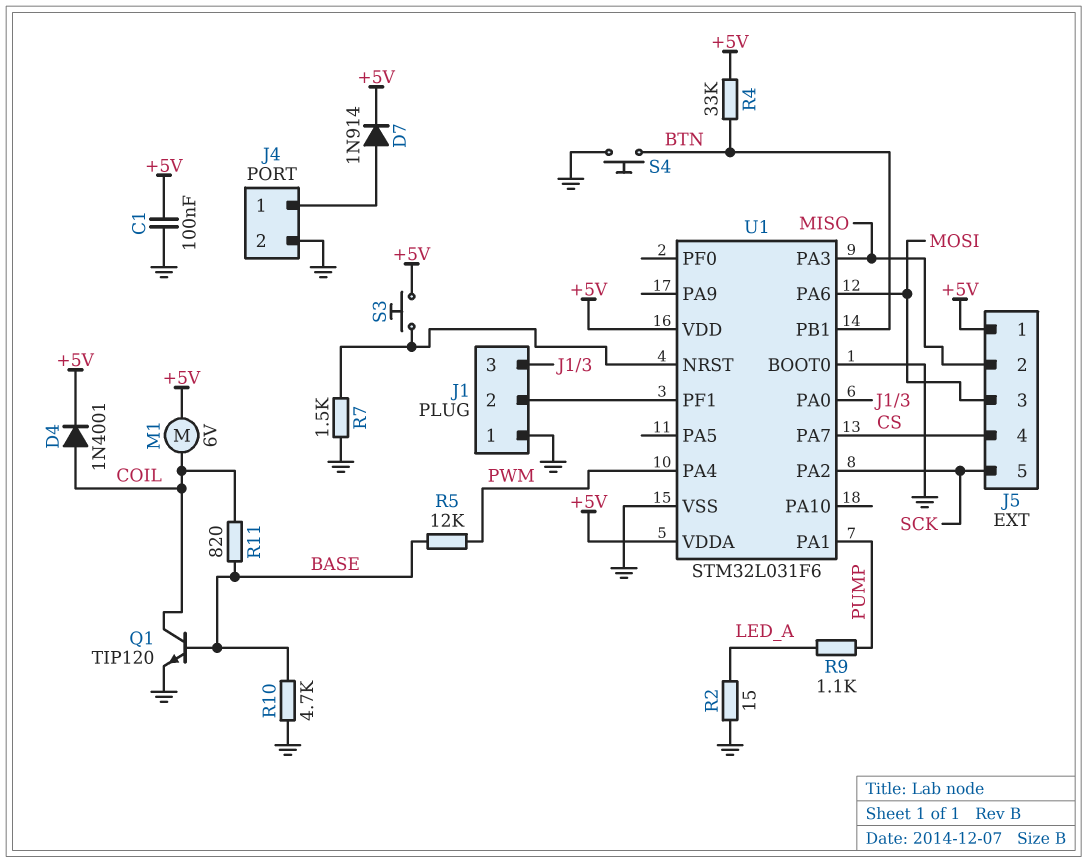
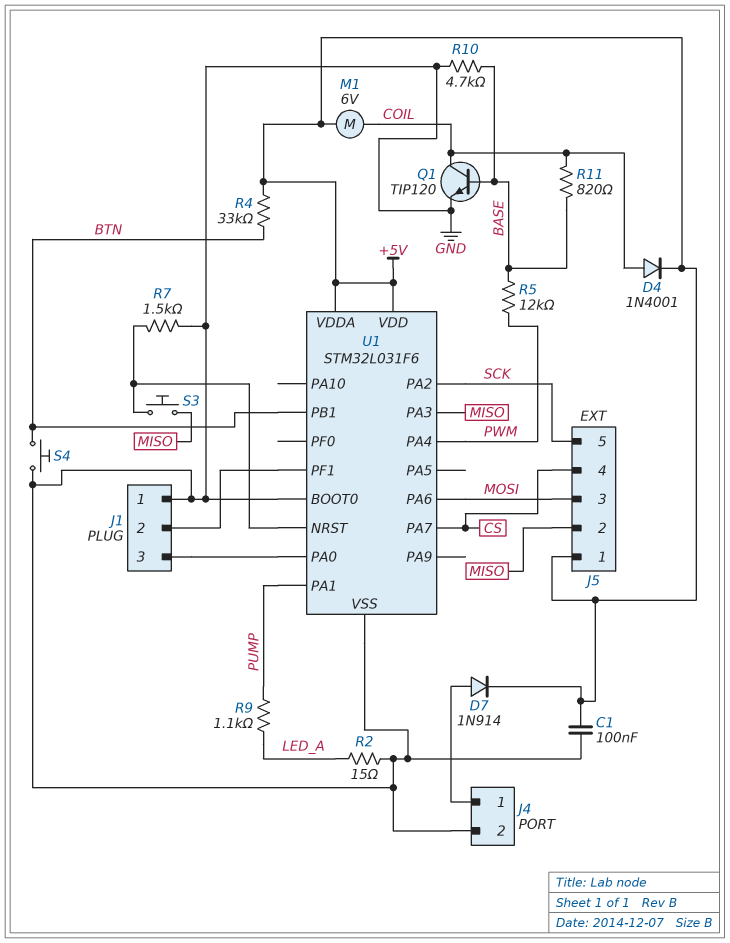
S3: button (+5V, U1/NRST) -> button (MISO, U1/NRST)

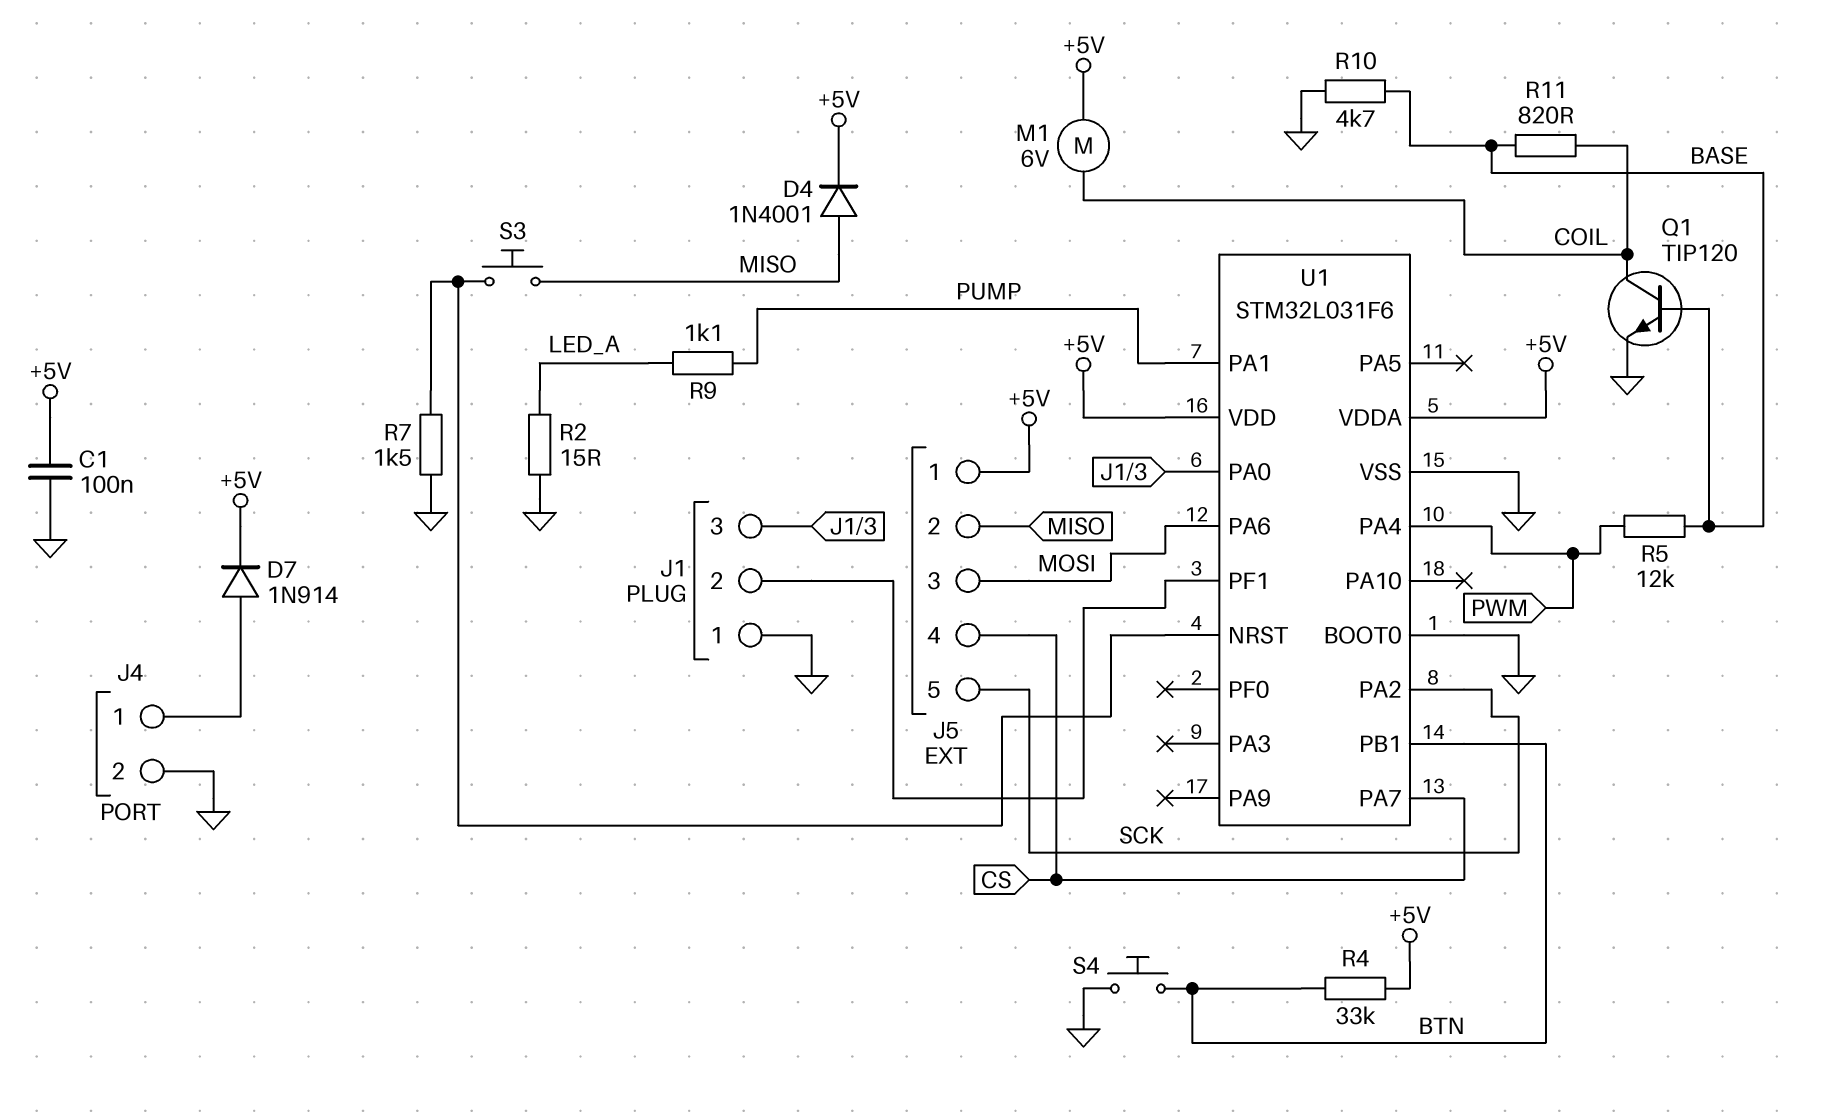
D4: diode 1N4001 (A COIL, K +5V) -> diode 1N4001 (A MISO, K +5V)
U1 pin PA3: MISO -> none

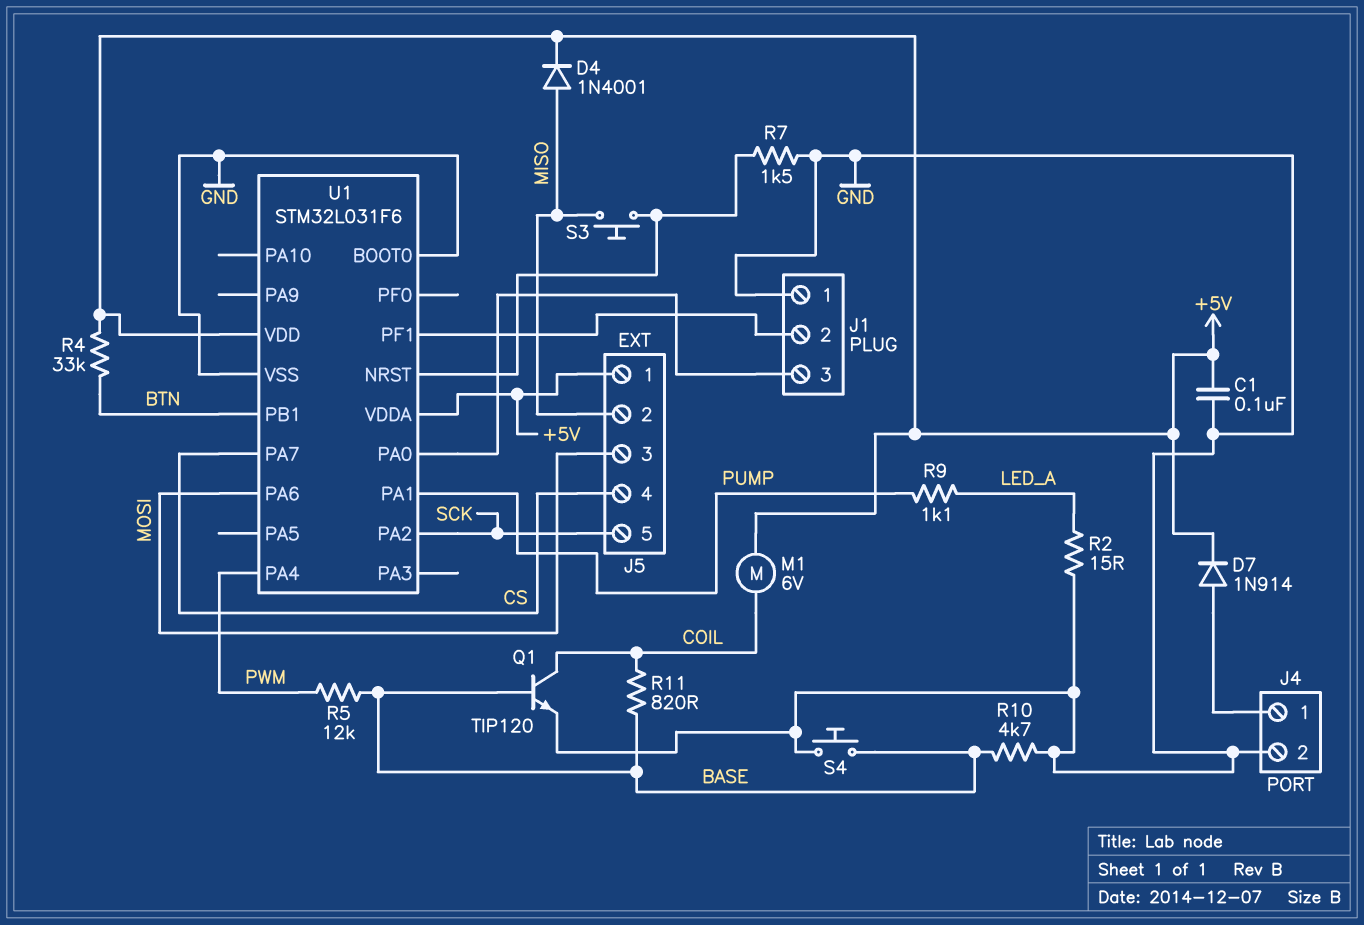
S4: button (BTN, GND) -> button (BASE, GND)

